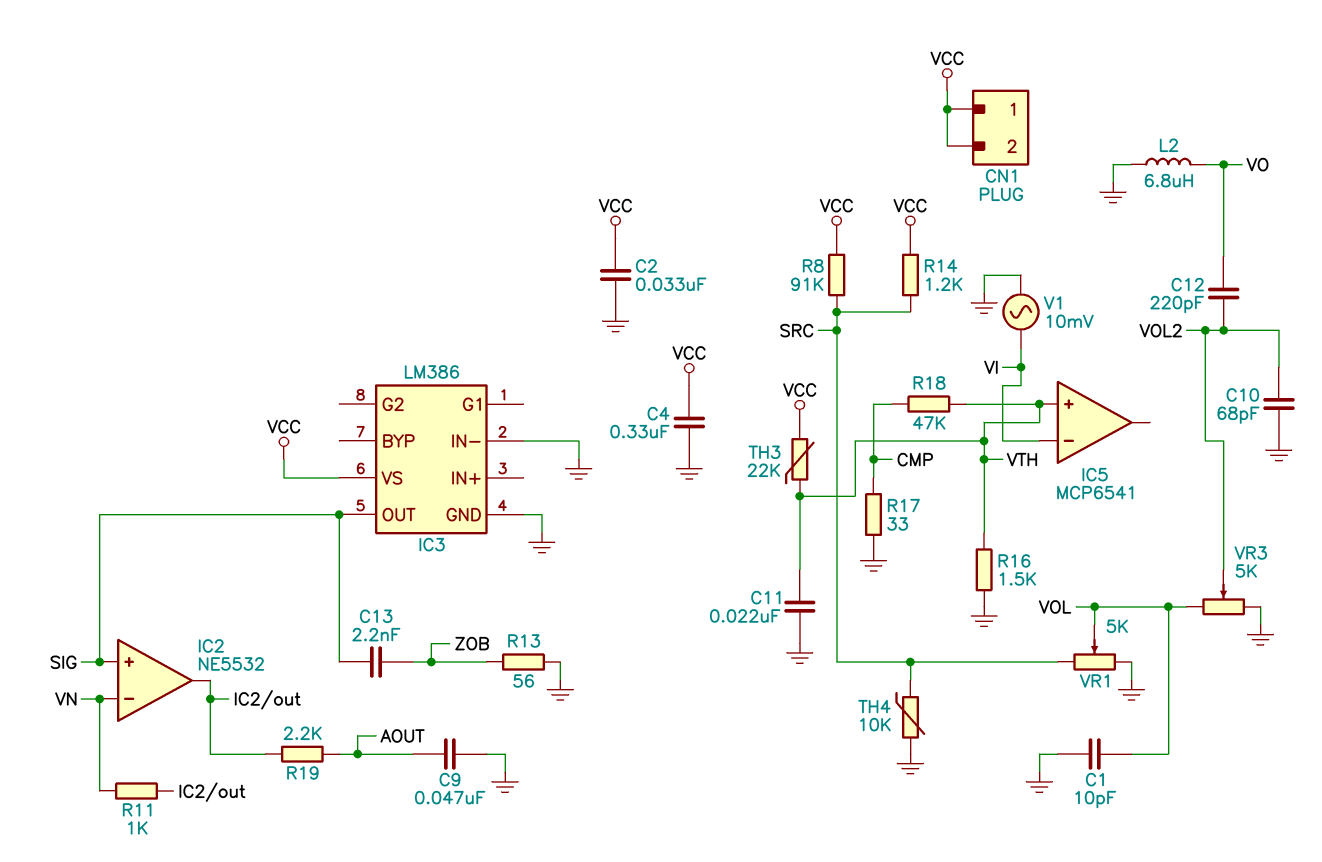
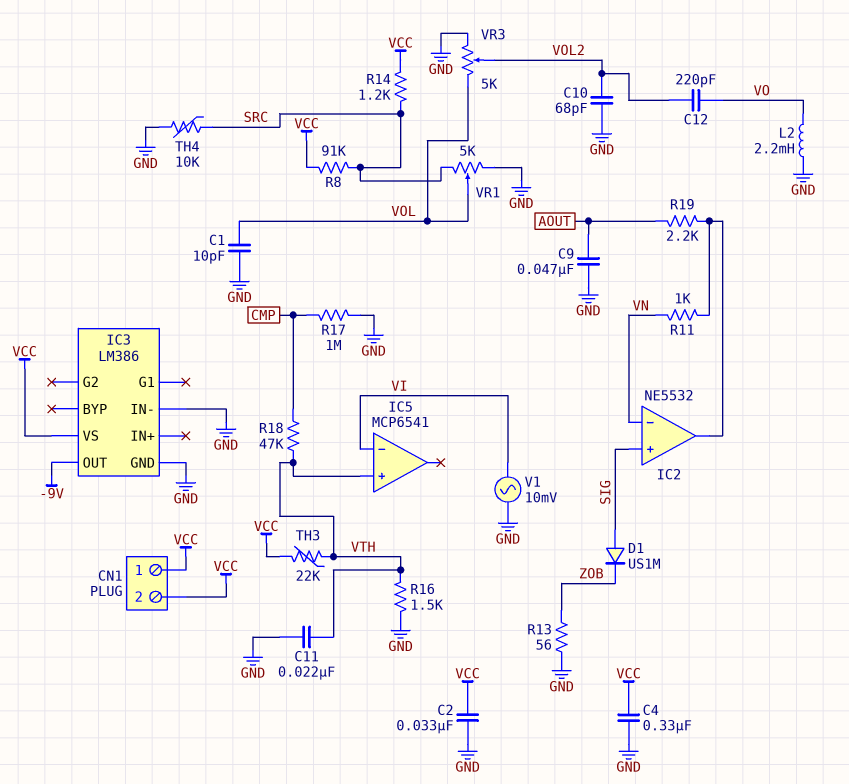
C13: 2.2nF (SIG, ZOB) -> none
D1: none -> diode US1M (A SIG, K ZOB)
IC3 pin OUT: SIG -> -9V
L2: 6.8uH (GND, VO) -> 2.2mH (GND, VO)
R17: 33 (CMP, GND) -> 1M (CMP, GND)

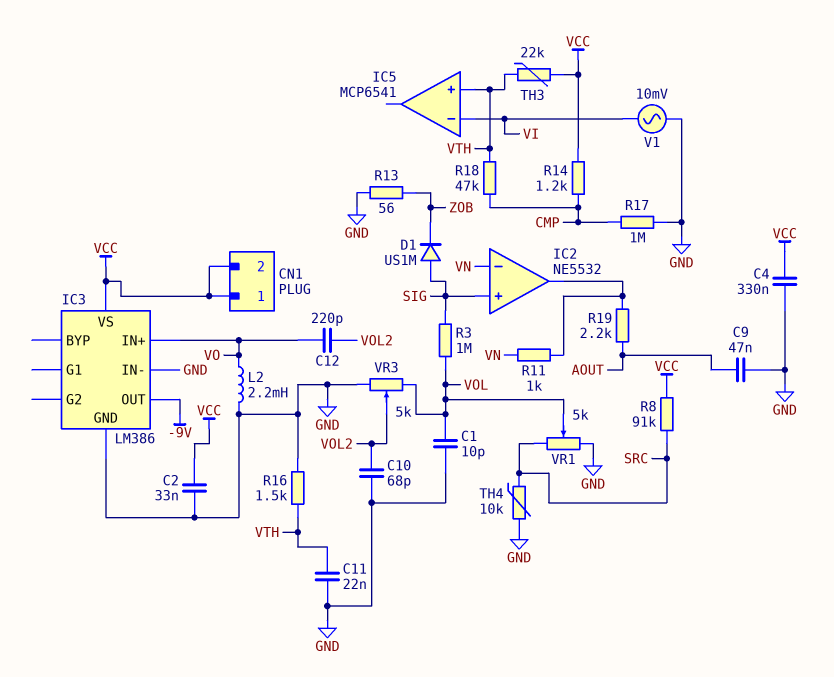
IC3 pin IN+: none -> VO
R3: none -> 1M (SIG, VOL)
R14: 1.2k (SRC, VCC) -> 1.2k (CMP, VCC)

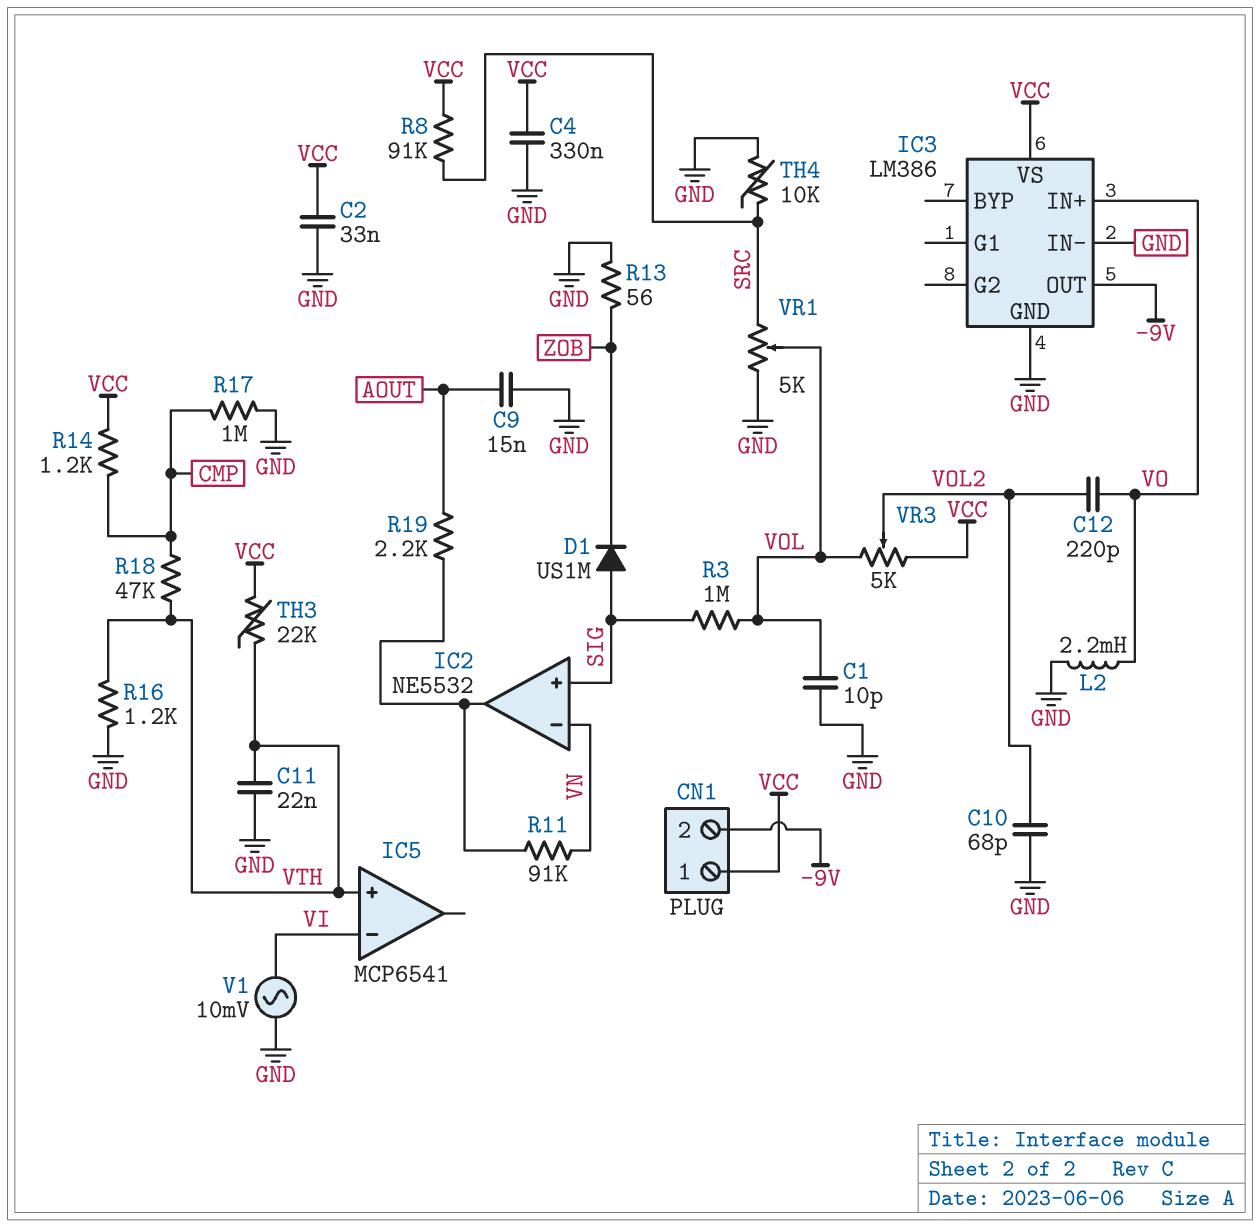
C9: 47nF (AOUT, GND) -> 15nF (AOUT, GND)
CN1 pin 2: VCC -> -9V
R11: 1k (IC2/out, VN) -> 91k (IC2/out, VN)
R16: 1.5k (GND, VTH) -> 1.2k (GND, VTH)
VR3: 5k (GND, VOL, wiper VOL2) -> 5k (VCC, VOL, wiper VOL2)

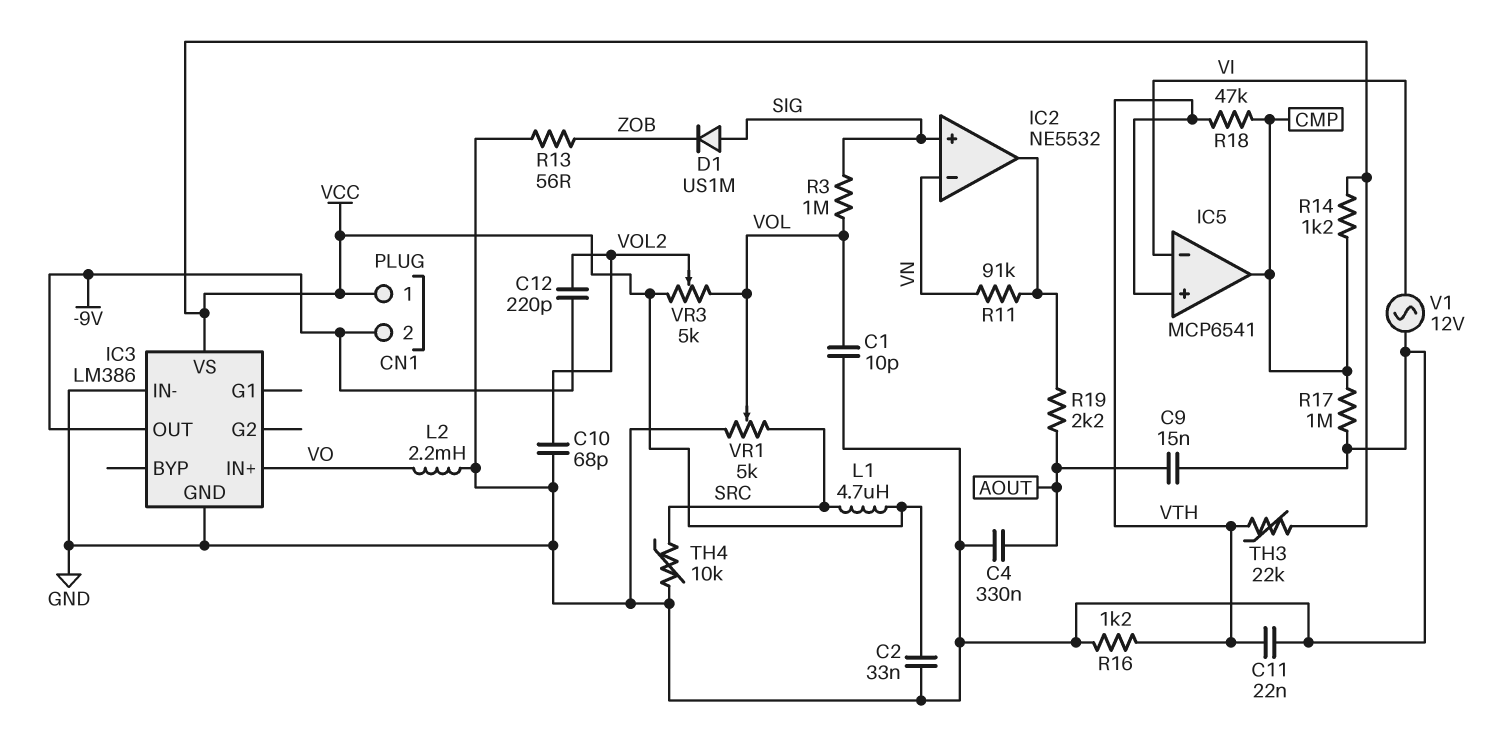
C4: 330nF (GND, VCC) -> 330nF (AOUT, GND)
C12: 220pF (VO, VOL2) -> 220pF (-9V, VOL2)
IC5 pin out: none -> CMP
L1: none -> 4.7uH (SRC, VCC)
R8: 91k (SRC, VCC) -> none
V1: AC 10mV (GND, VI) -> AC 12V (GND, VI)

